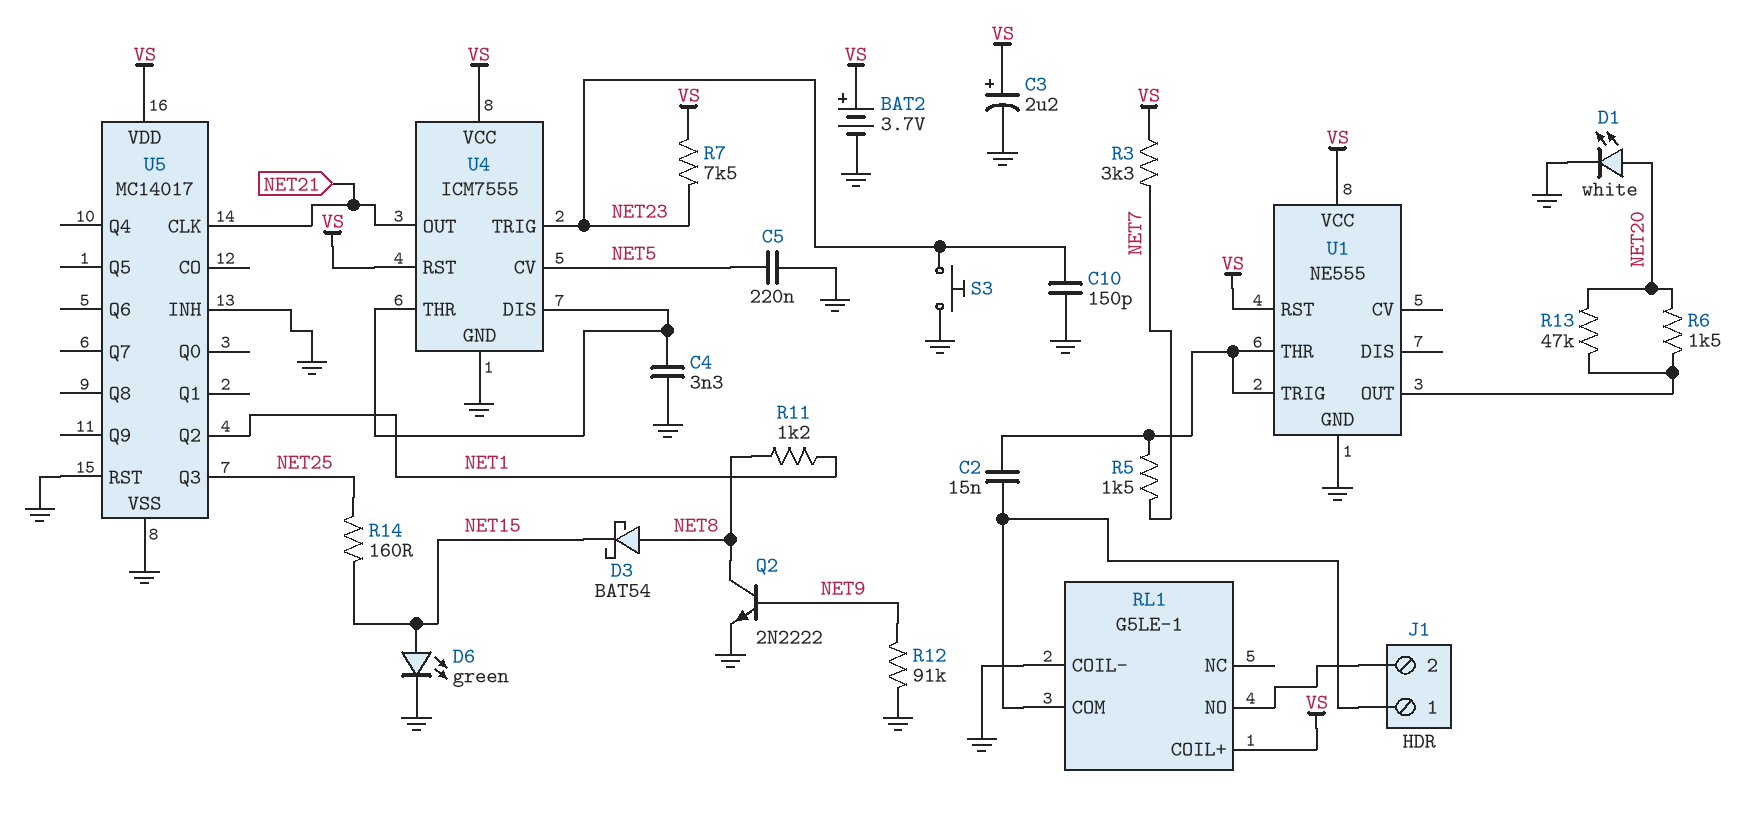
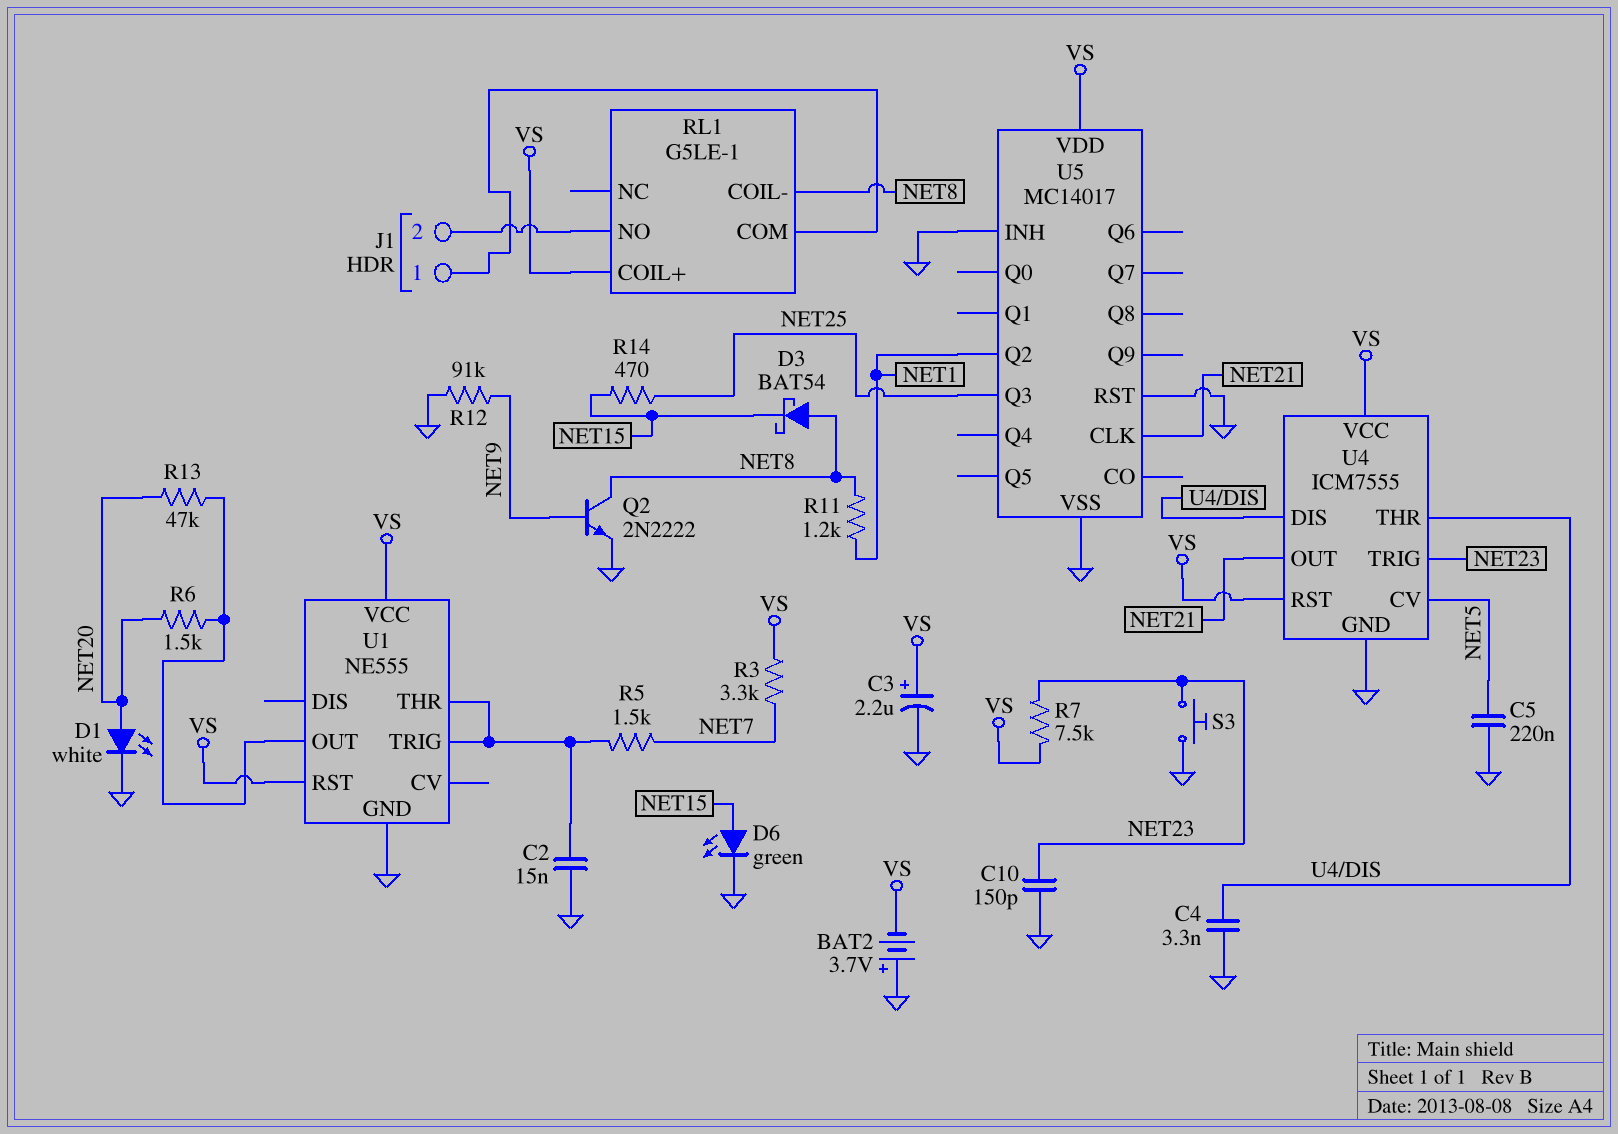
BAT2: 3.7V (plus VS, minus GND) -> 3.7V (plus GND, minus VS)
C2: 15nF (J1/1, U1/THR) -> 15nF (GND, U1/THR)
R14: 160 (NET15, NET25) -> 470 (NET15, NET25)
RL1 pin COIL-: GND -> NET8

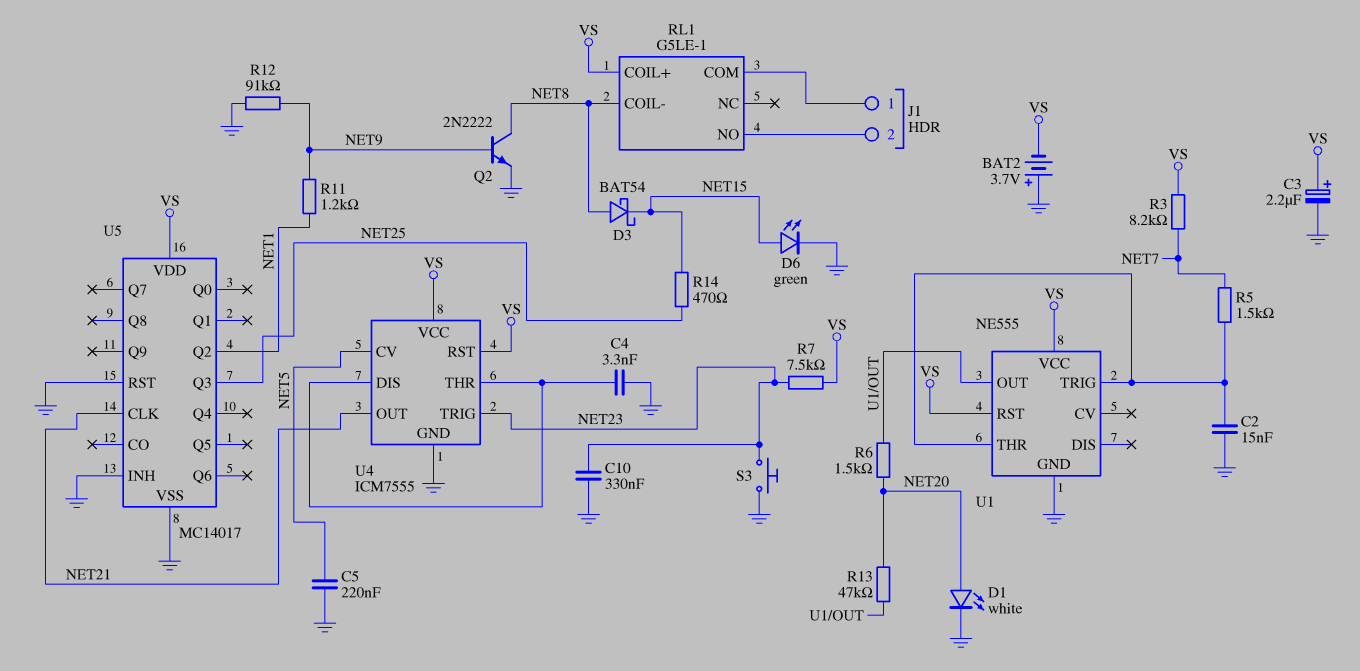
C10: 150pF (GND, NET23) -> 330nF (GND, NET23)
R3: 3.3k (NET7, VS) -> 8.2k (NET7, VS)
R11: 1.2k (NET1, NET8) -> 1.2k (NET1, NET9)

